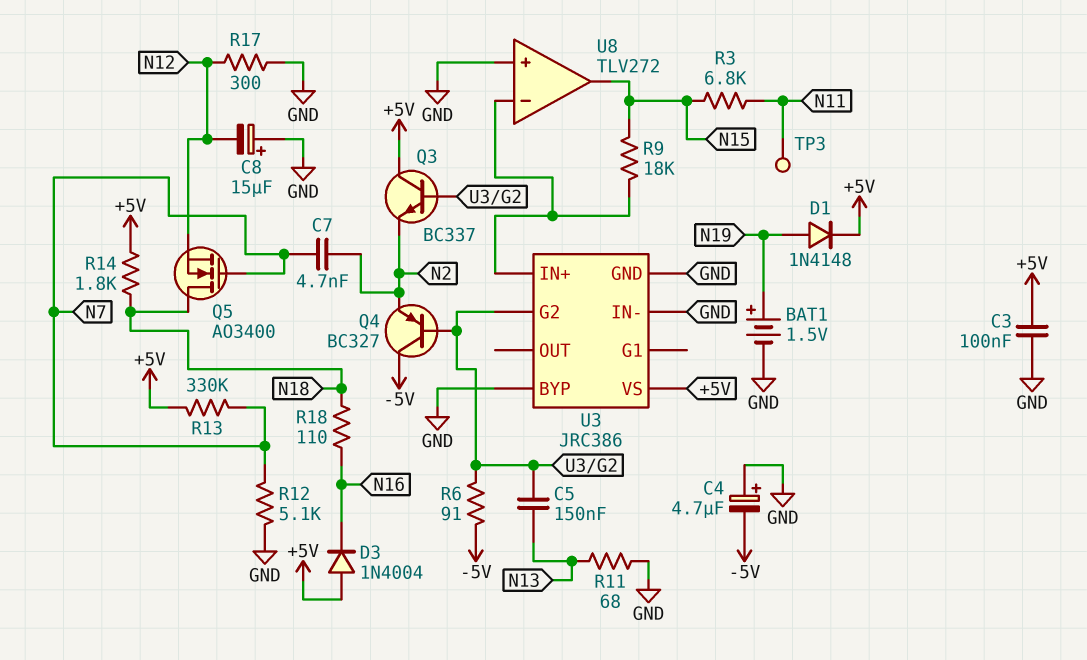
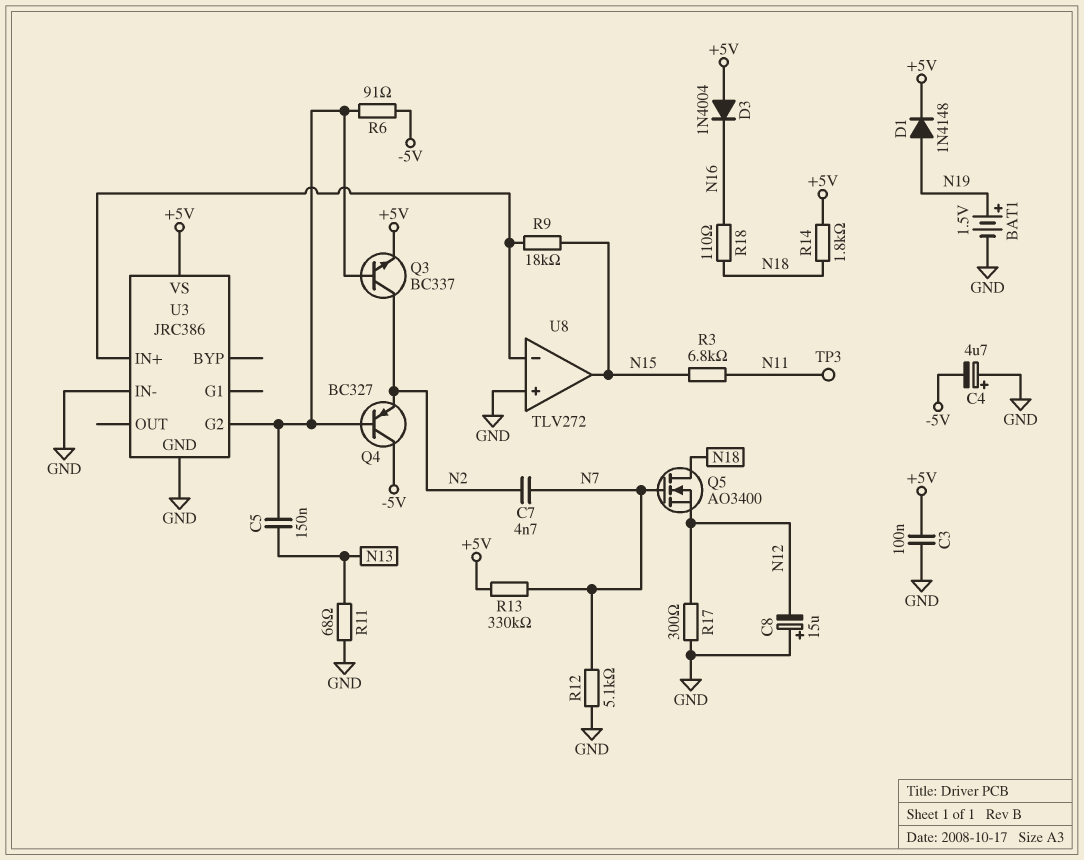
Q3: NPN BC337 (B U3/G2, C +5V, E N2) -> NPN BC337 (B U3/G2, C N2, E +5V)
U3 pin BYP: GND -> none

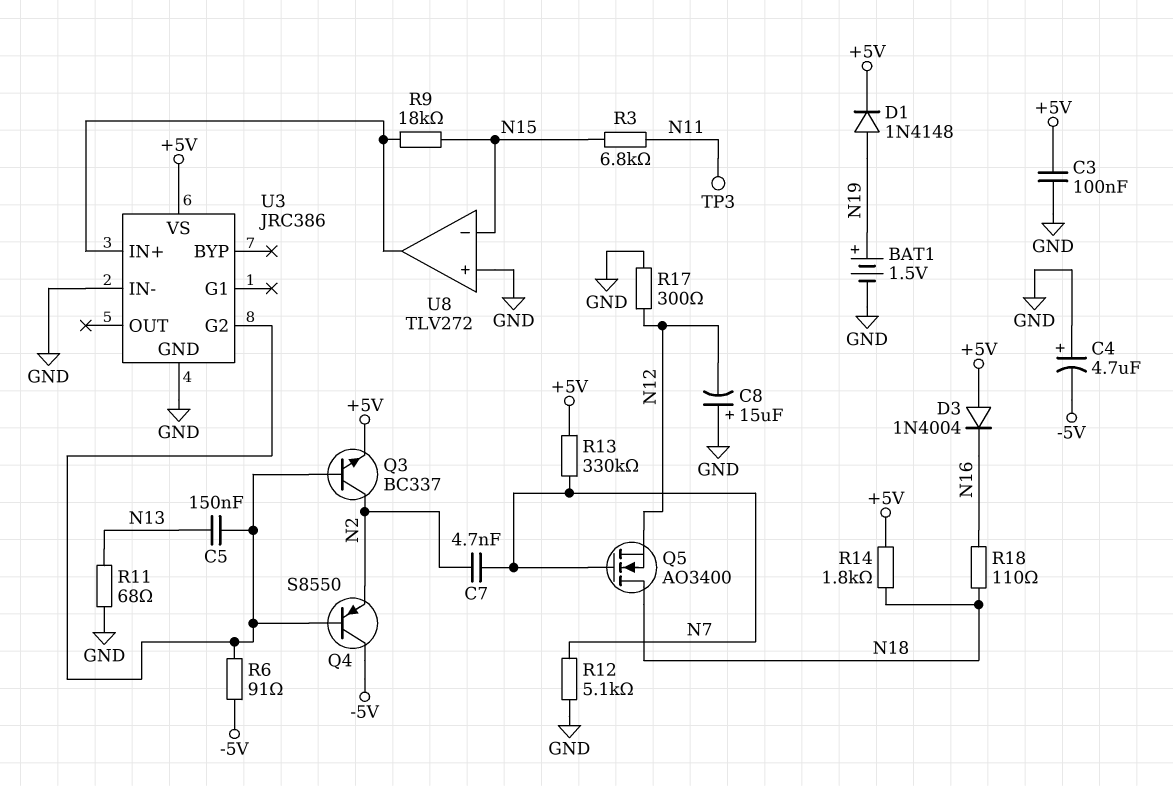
Q4: PNP BC327 (B U3/G2, C -5V, E N2) -> PNP S8550 (B U3/G2, C -5V, E N2)
U8 pin in-: U3/IN+ -> N15
U8 pin out: N15 -> U3/IN+

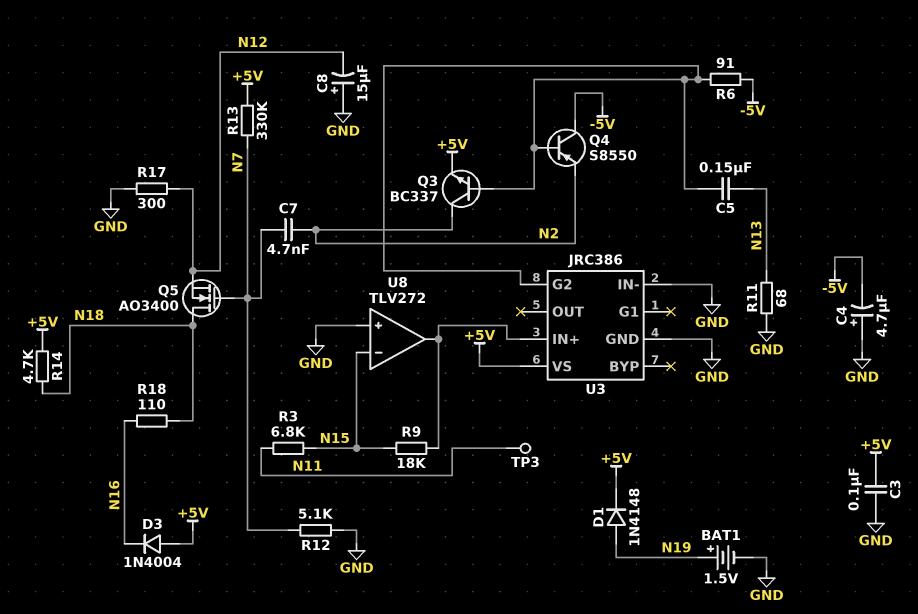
R14: 1.8k (+5V, N18) -> 4.7k (+5V, N18)

